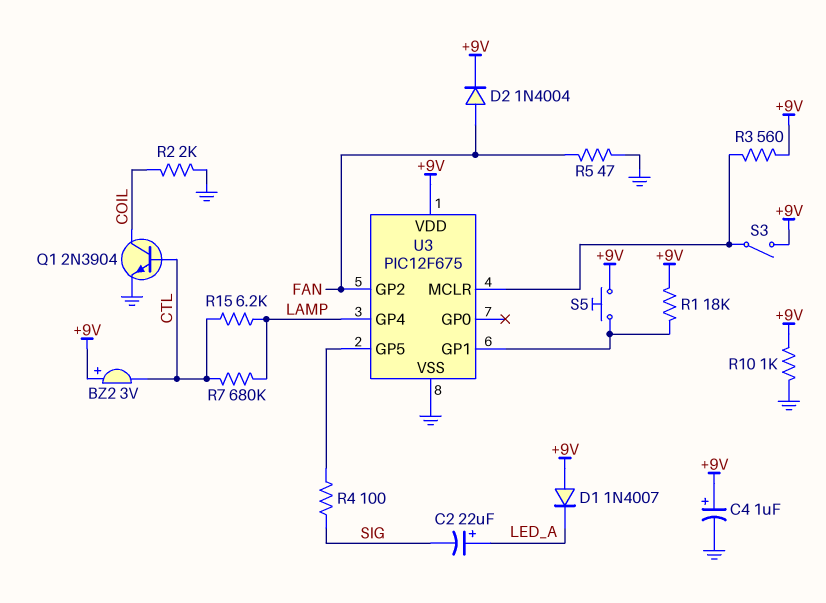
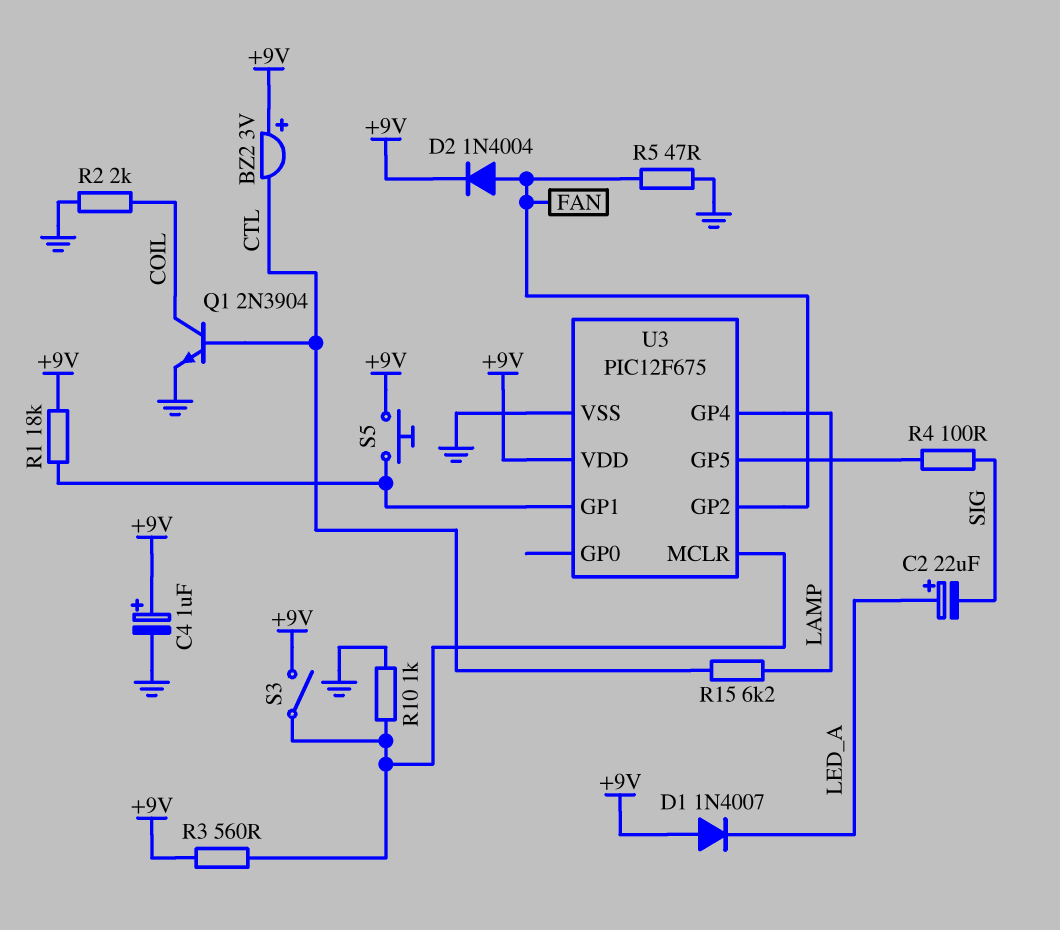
R7: 680k (CTL, LAMP) -> none
R10: 1k (+9V, GND) -> 1k (GND, U3/MCLR)

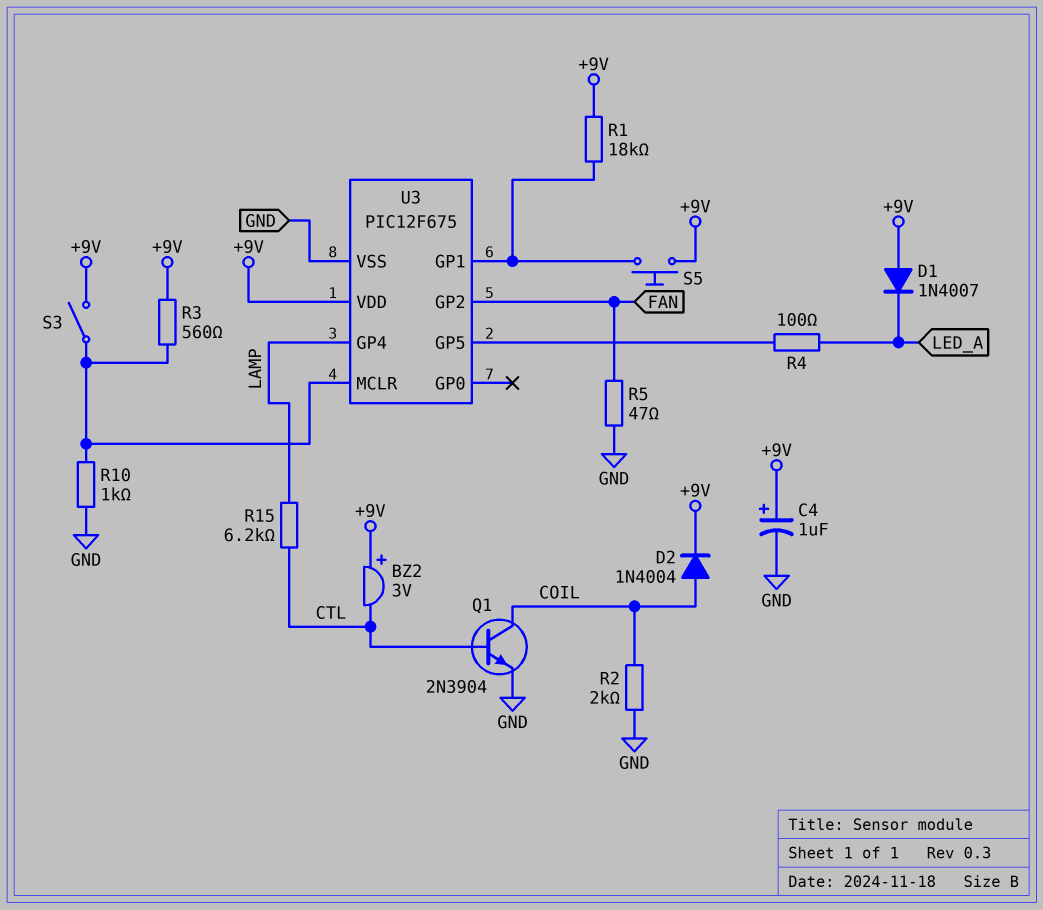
C2: 22uF (plus LED_A, minus SIG) -> none
D2: diode 1N4004 (A FAN, K +9V) -> diode 1N4004 (A COIL, K +9V)
R4: 100 (SIG, U3/GP5) -> 100 (LED_A, U3/GP5)

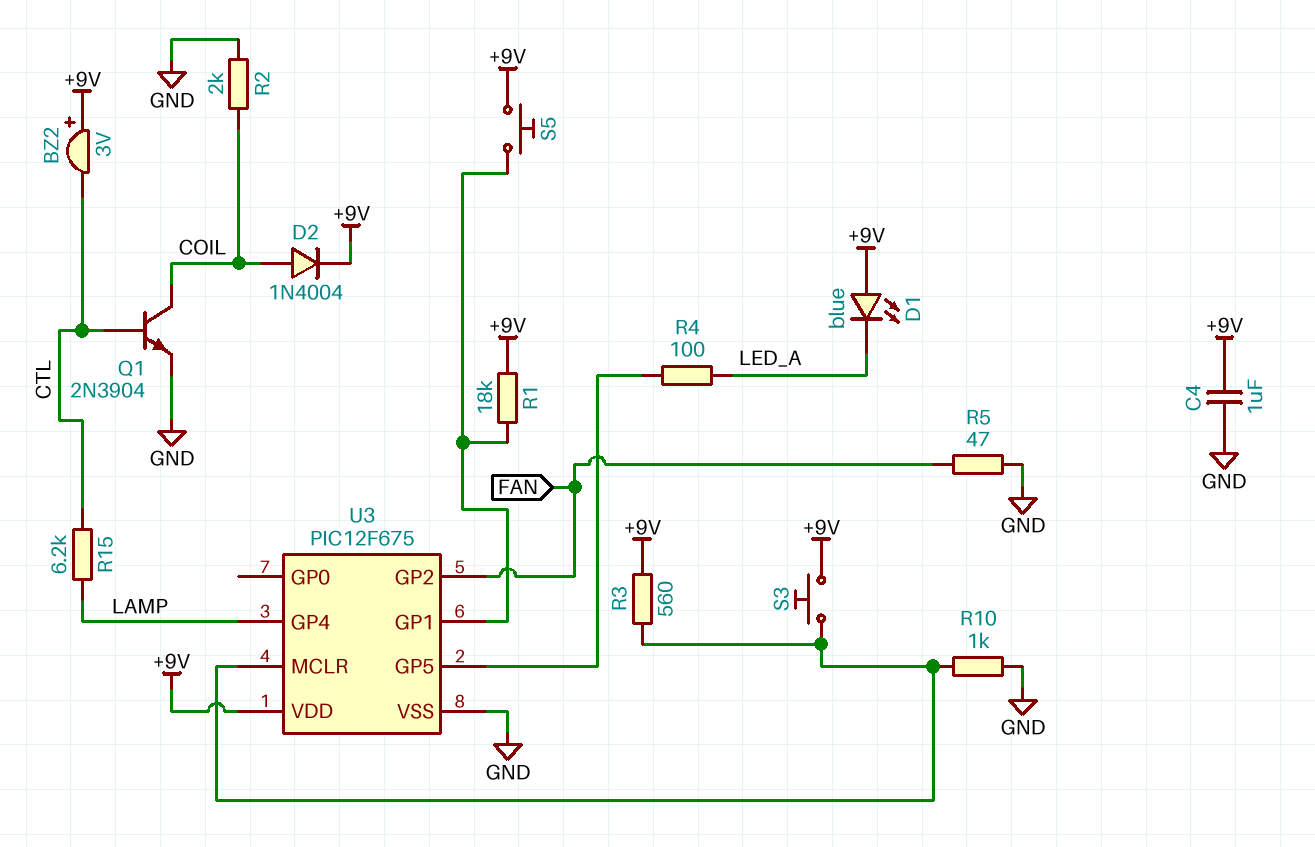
C4: 1uF (plus +9V, minus GND) -> 1uF (+9V, GND)
D1: diode 1N4007 (A +9V, K LED_A) -> LED blue (A +9V, K LED_A)
S3: switch (+9V, U3/MCLR) -> button (+9V, U3/MCLR)

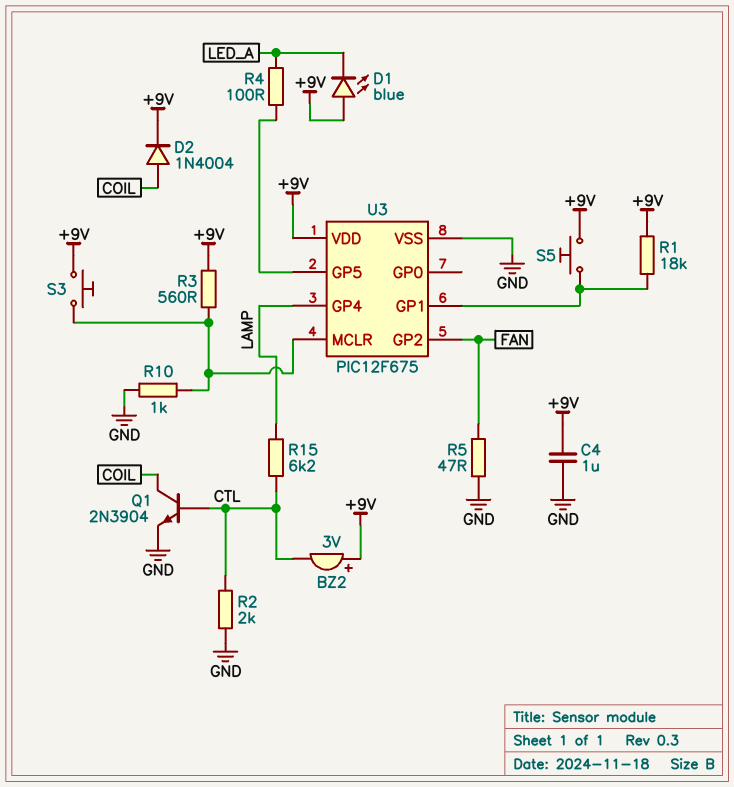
R2: 2k (COIL, GND) -> 2k (CTL, GND)

